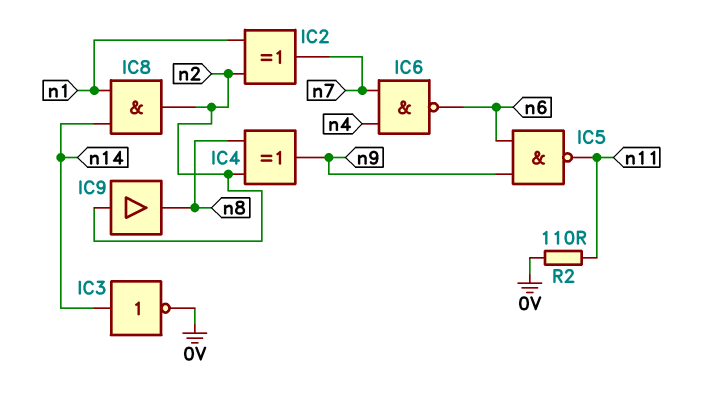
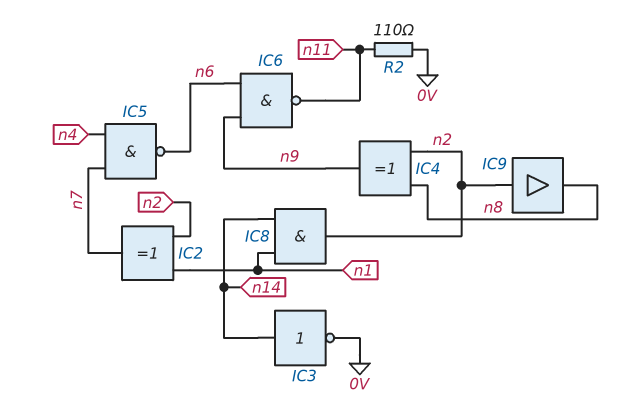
IC5: NAND (in n6, in n9, out n11) -> NAND (in n4, in n7, out n6)
IC6: NAND (in n4, in n7, out n6) -> NAND (in n6, in n9, out n11)

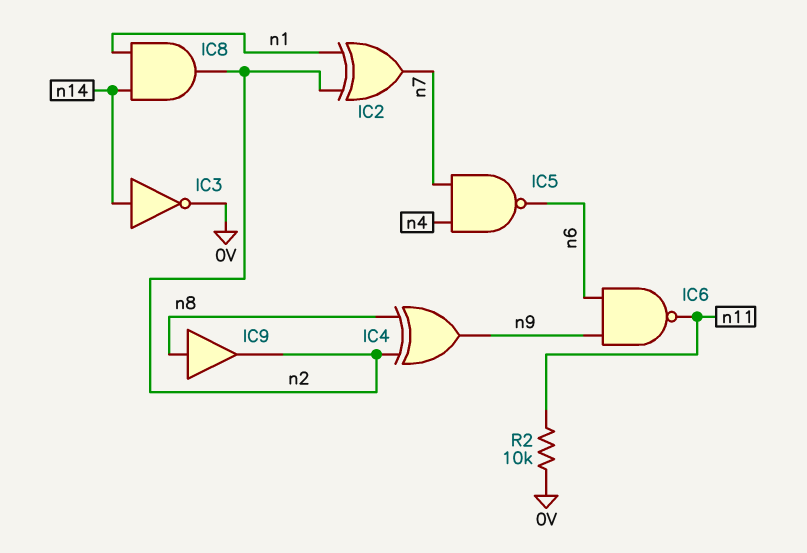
IC9: buffer (in n2, out n8) -> buffer (in n8, out n2)
R2: 110 (0V, n11) -> 10k (0V, n11)

